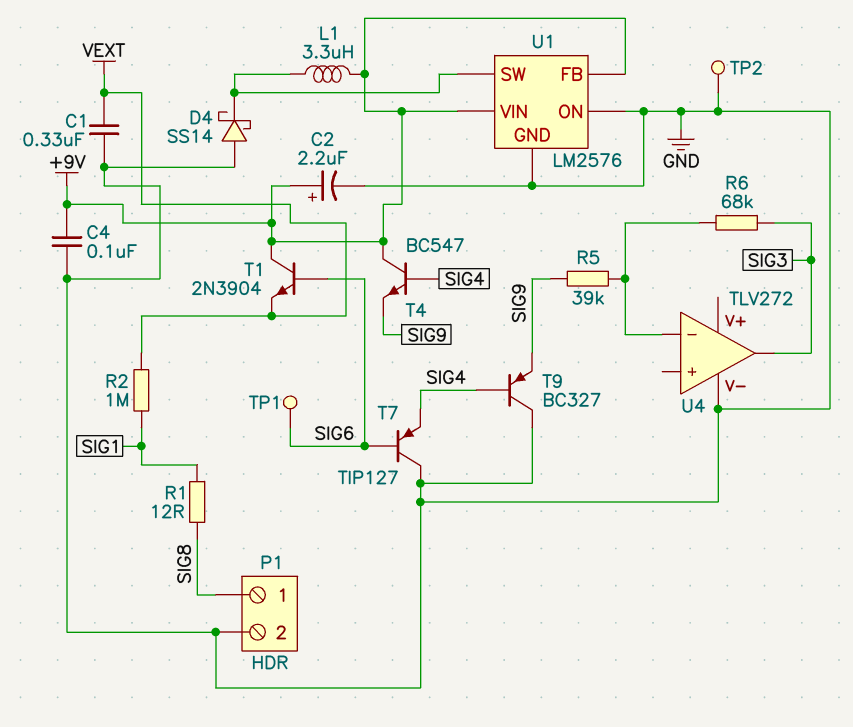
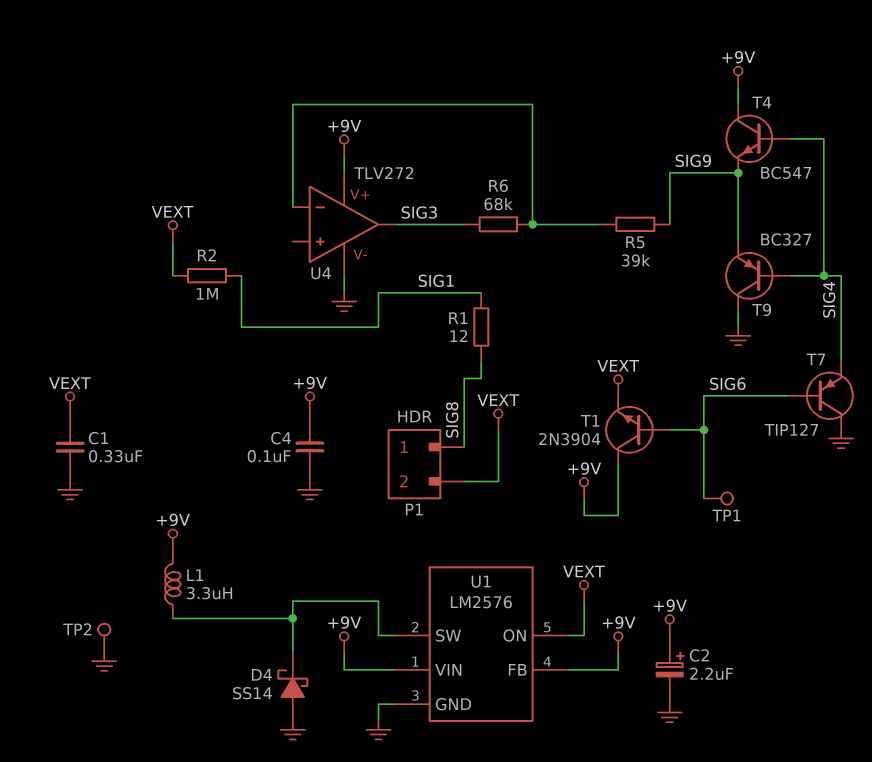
P1 pin 2: GND -> VEXT
U1 pin ON: GND -> VEXT
U4 pin V+: none -> +9V

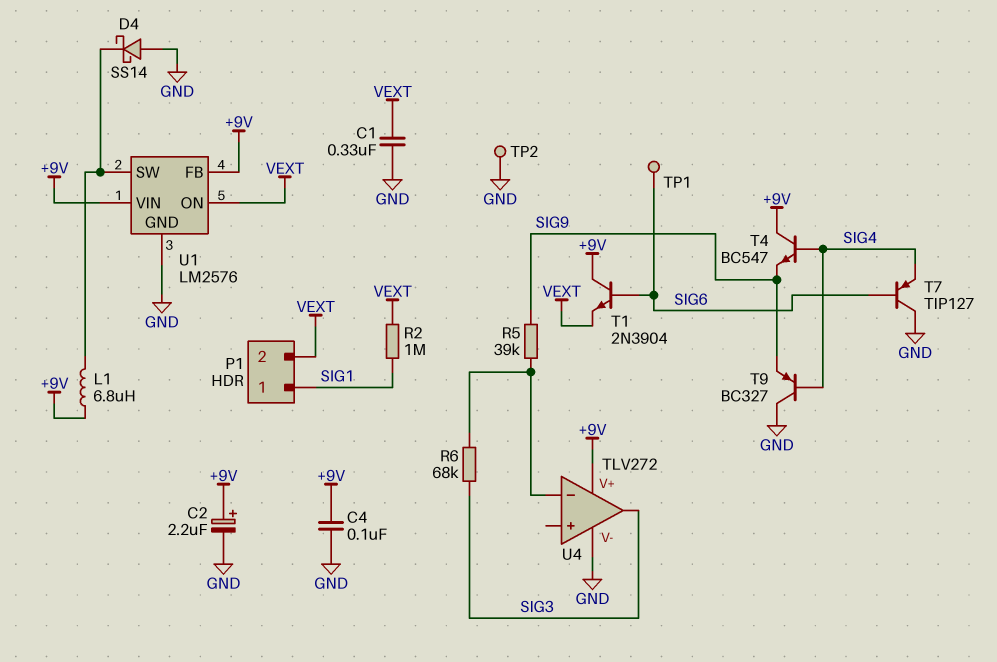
L1: 3.3uH (+9V, U1/SW) -> 6.8uH (+9V, U1/SW)
P1 pin 1: SIG8 -> SIG1
R1: 12 (SIG1, SIG8) -> none

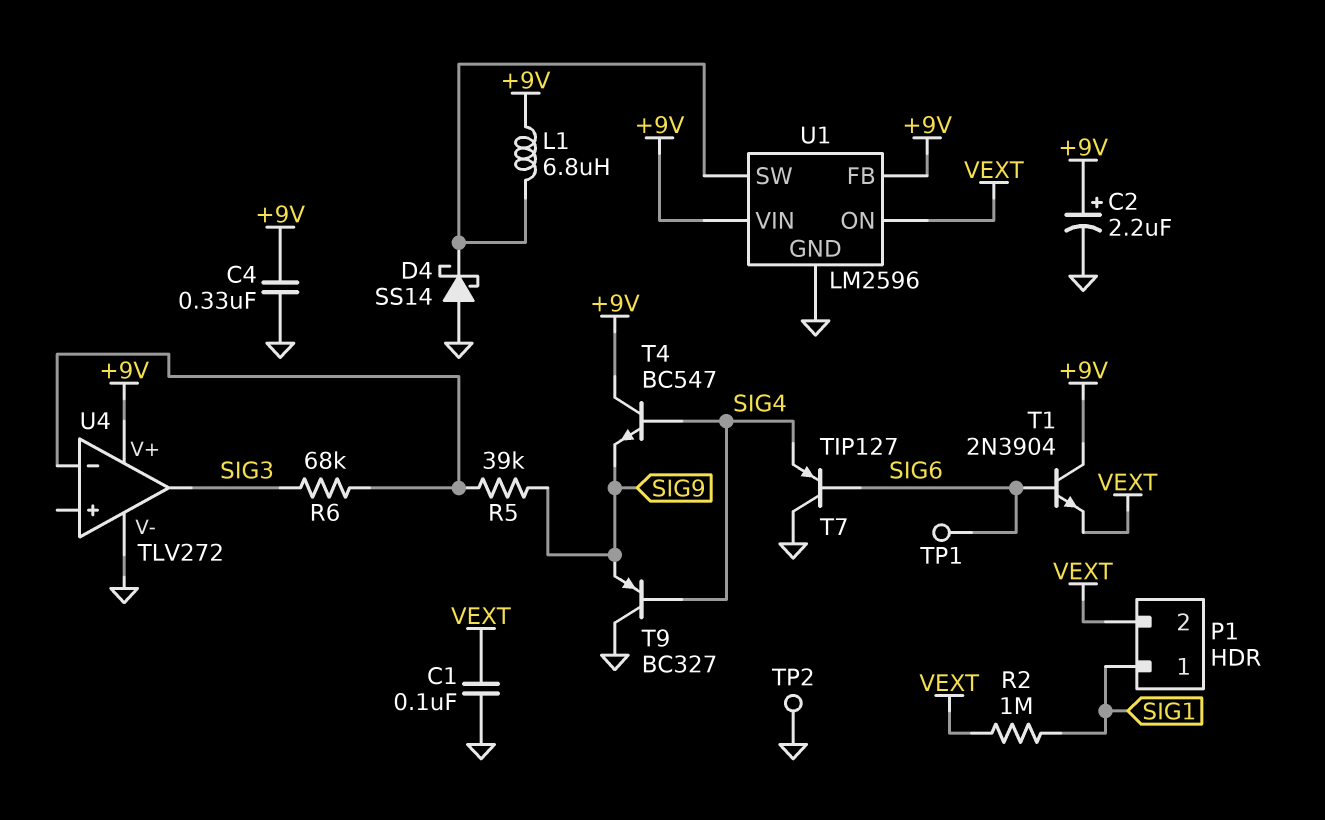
C1: 330nF (GND, VEXT) -> 100nF (GND, VEXT)
C4: 100nF (+9V, GND) -> 330nF (+9V, GND)
U1: LM2576 -> LM2596

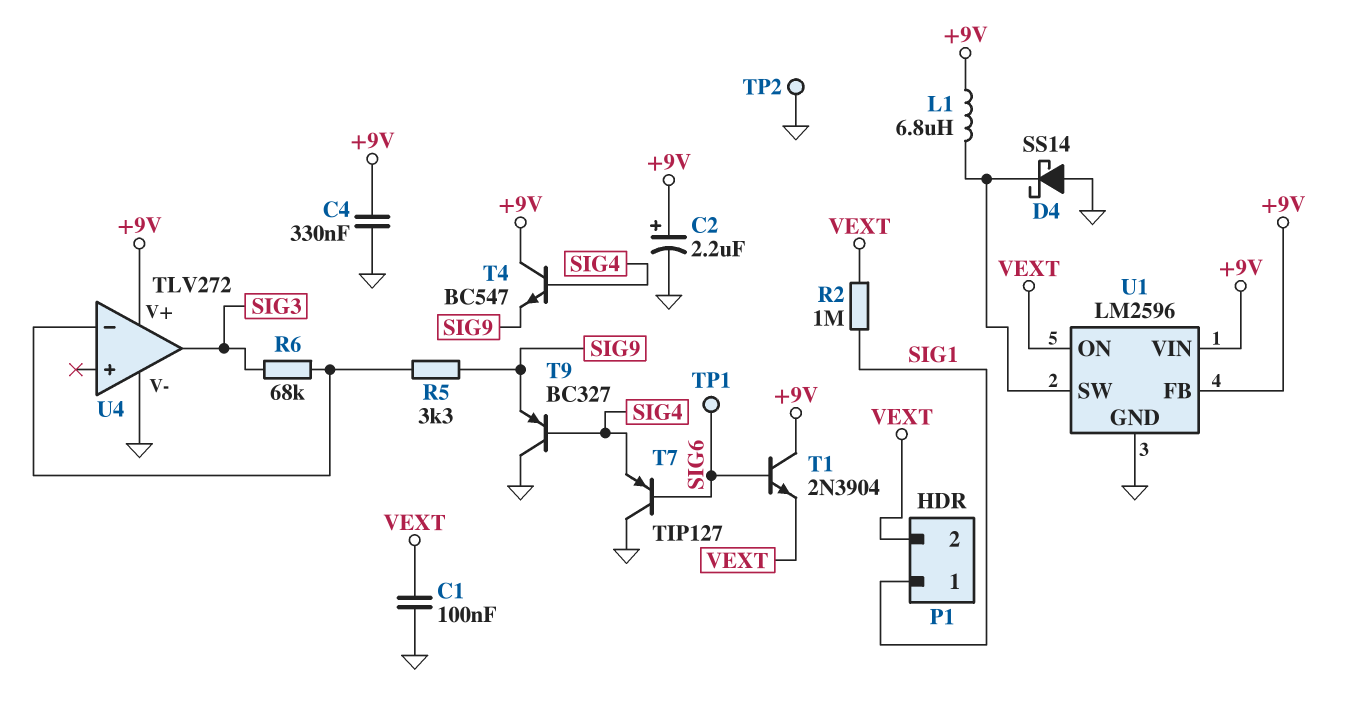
R5: 39k (SIG9, U4/in-) -> 3.3k (SIG9, U4/in-)

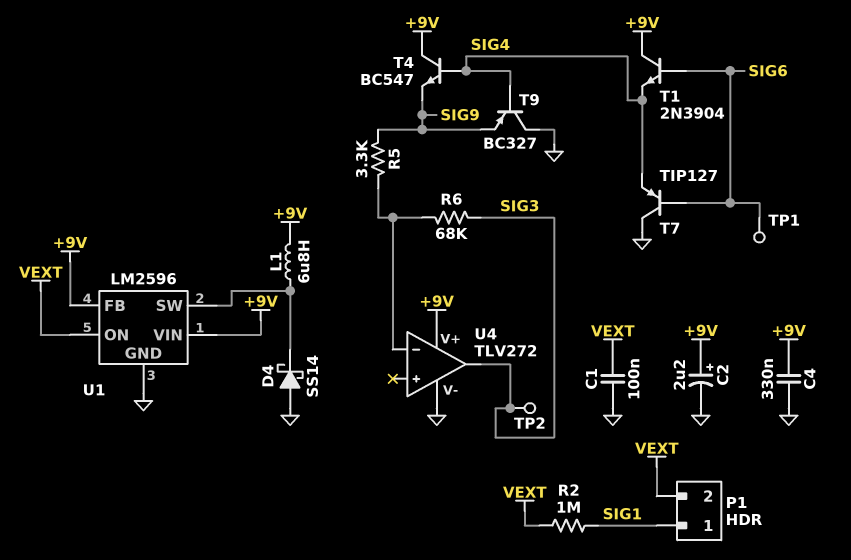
T1: NPN 2N3904 (B SIG6, C +9V, E VEXT) -> NPN 2N3904 (B SIG6, C +9V, E SIG4)
TP2: test point (GND) -> test point (SIG3)

